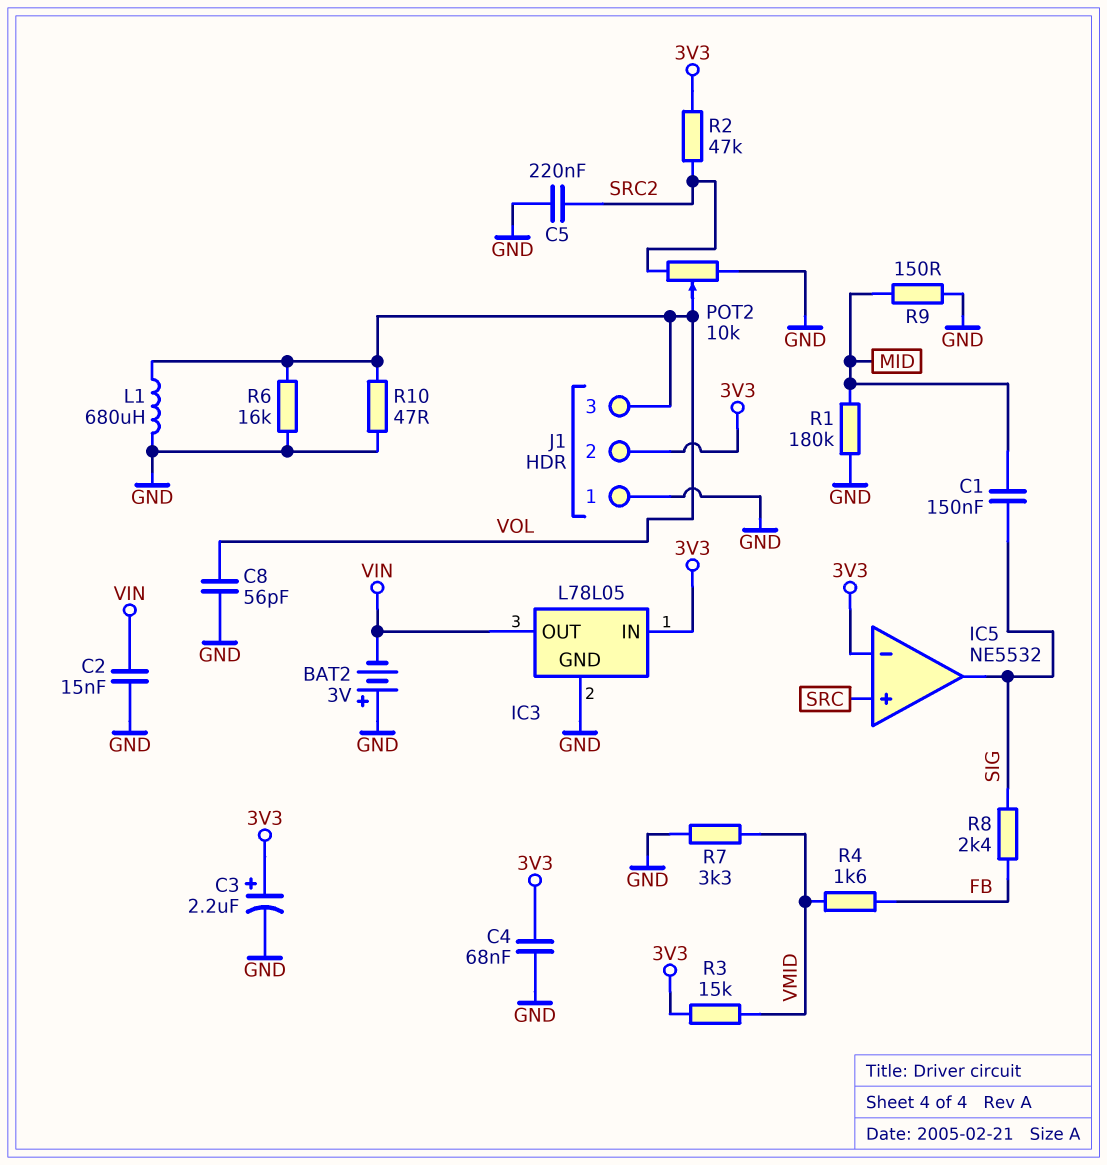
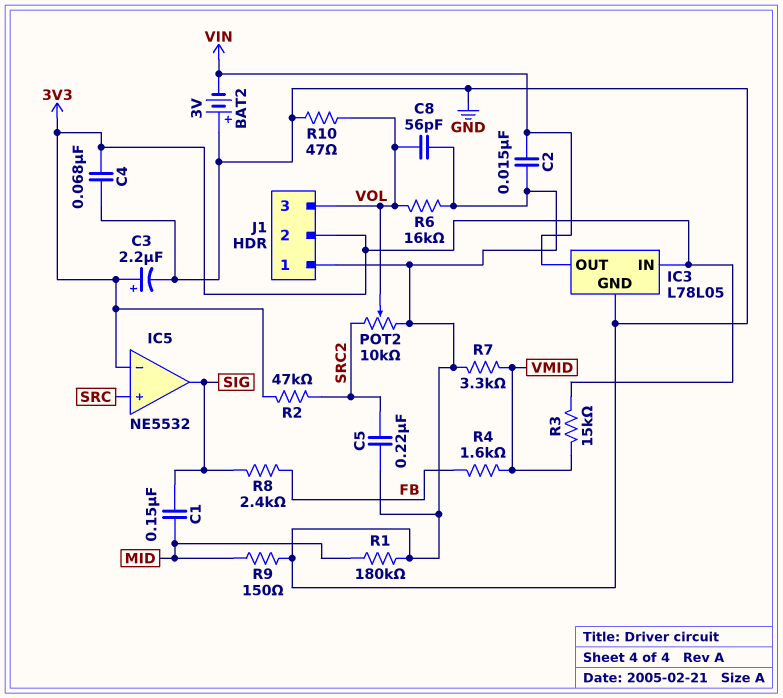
L1: 680uH (GND, VOL) -> none

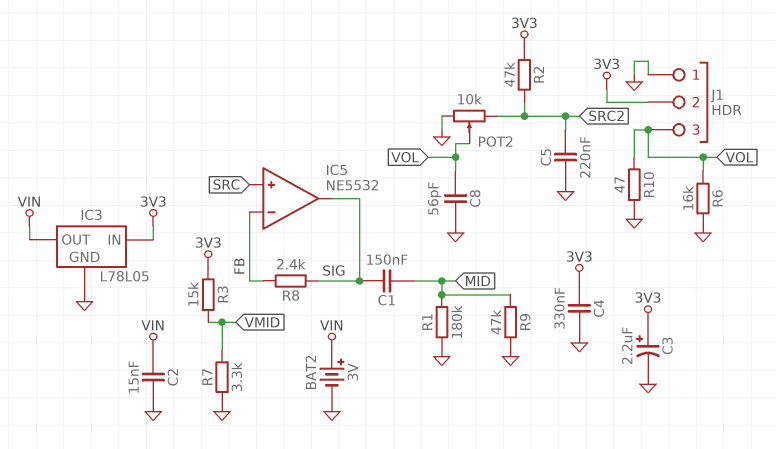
BAT2: 3V (plus GND, minus VIN) -> 3V (plus VIN, minus GND)
C4: 68nF (3V3, GND) -> 330nF (3V3, GND)
IC5 pin in-: 3V3 -> FB
R4: 1.6k (FB, VMID) -> none
R9: 150 (GND, MID) -> 47k (GND, MID)

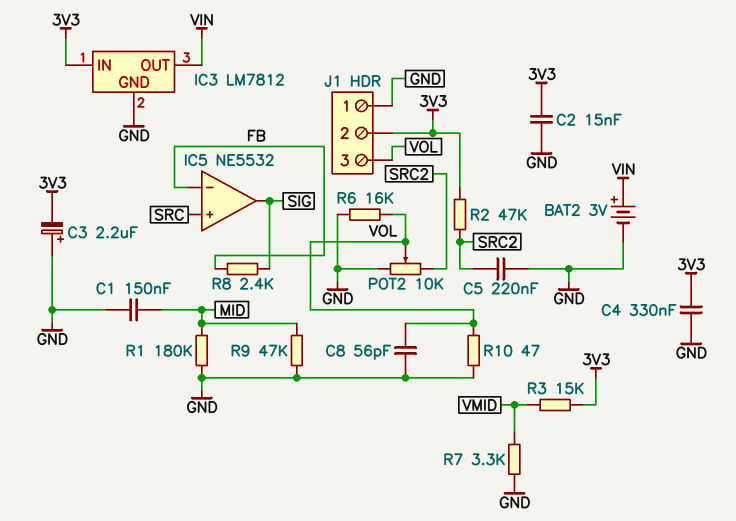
C1: 150nF (MID, SIG) -> 150nF (GND, MID)
C2: 15nF (GND, VIN) -> 15nF (3V3, GND)
C3: 2.2uF (plus 3V3, minus GND) -> 2.2uF (plus GND, minus 3V3)
IC3: L78L05 -> LM7812

